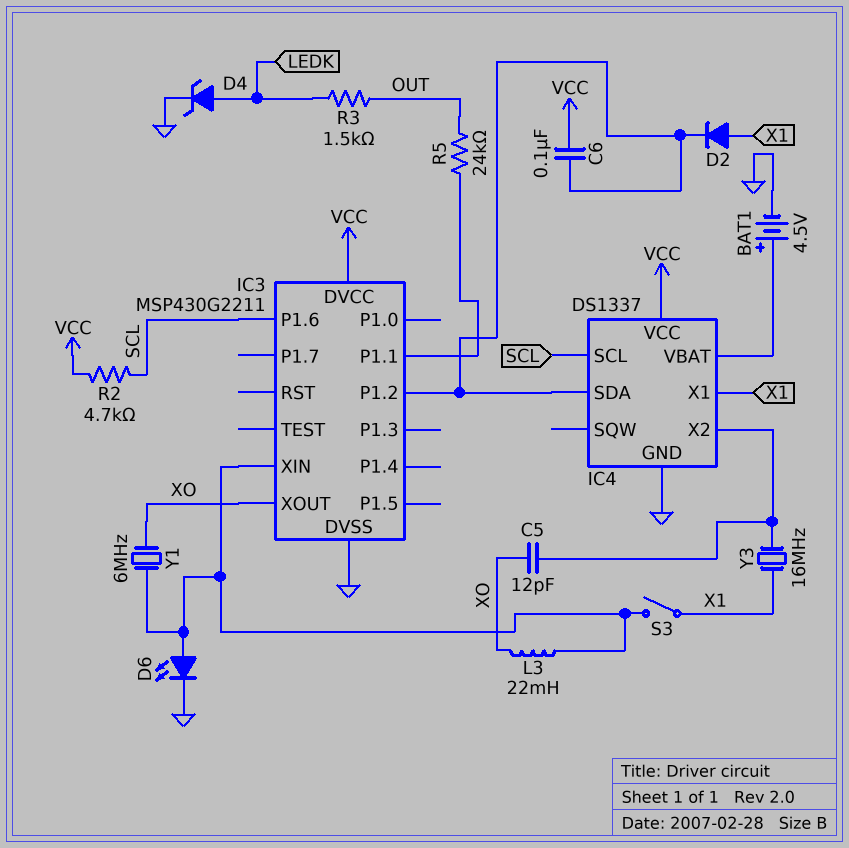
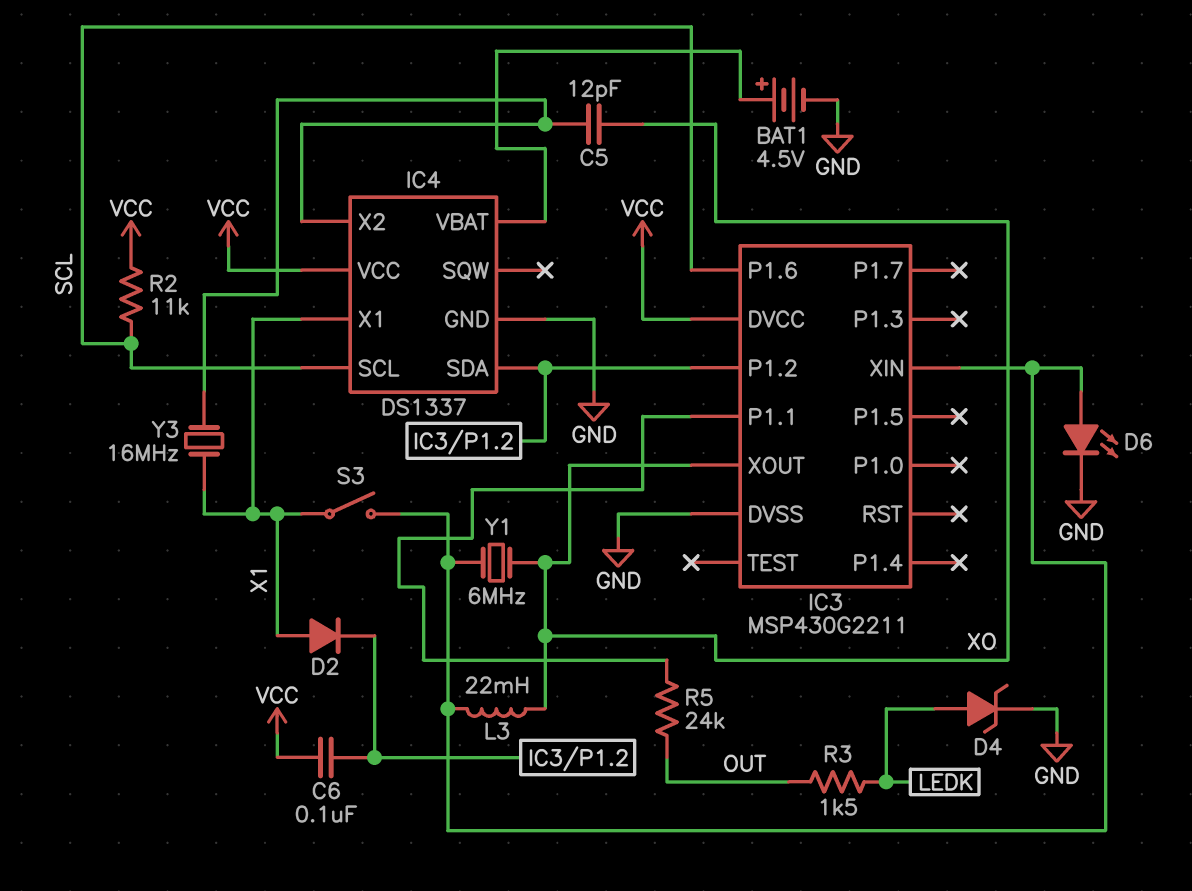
R2: 4.7k (SCL, VCC) -> 11k (SCL, VCC)

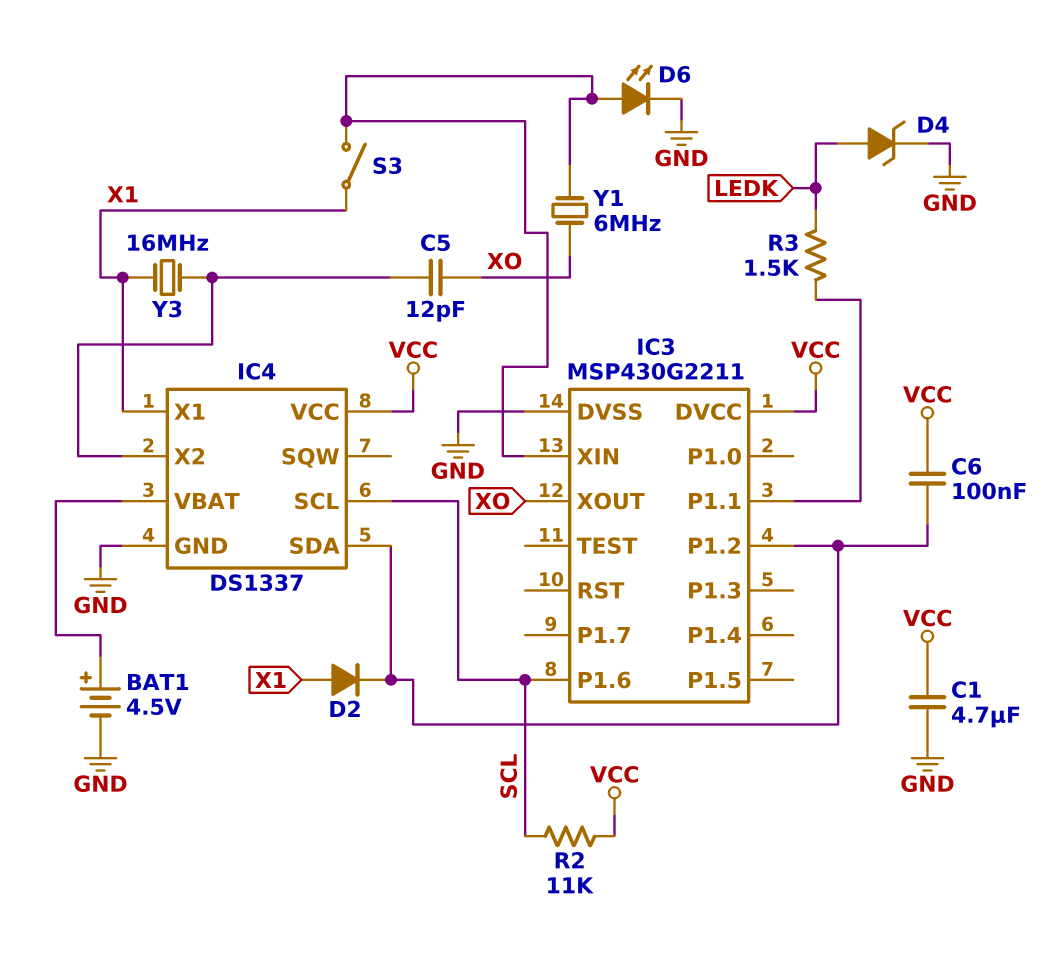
C1: none -> 4.7uF (GND, VCC)
L3: 22mH (IC3/XIN, XO) -> none
R3: 1.5k (LEDK, OUT) -> 1.5k (IC3/P1.1, LEDK)
R5: 24k (IC3/P1.1, OUT) -> none

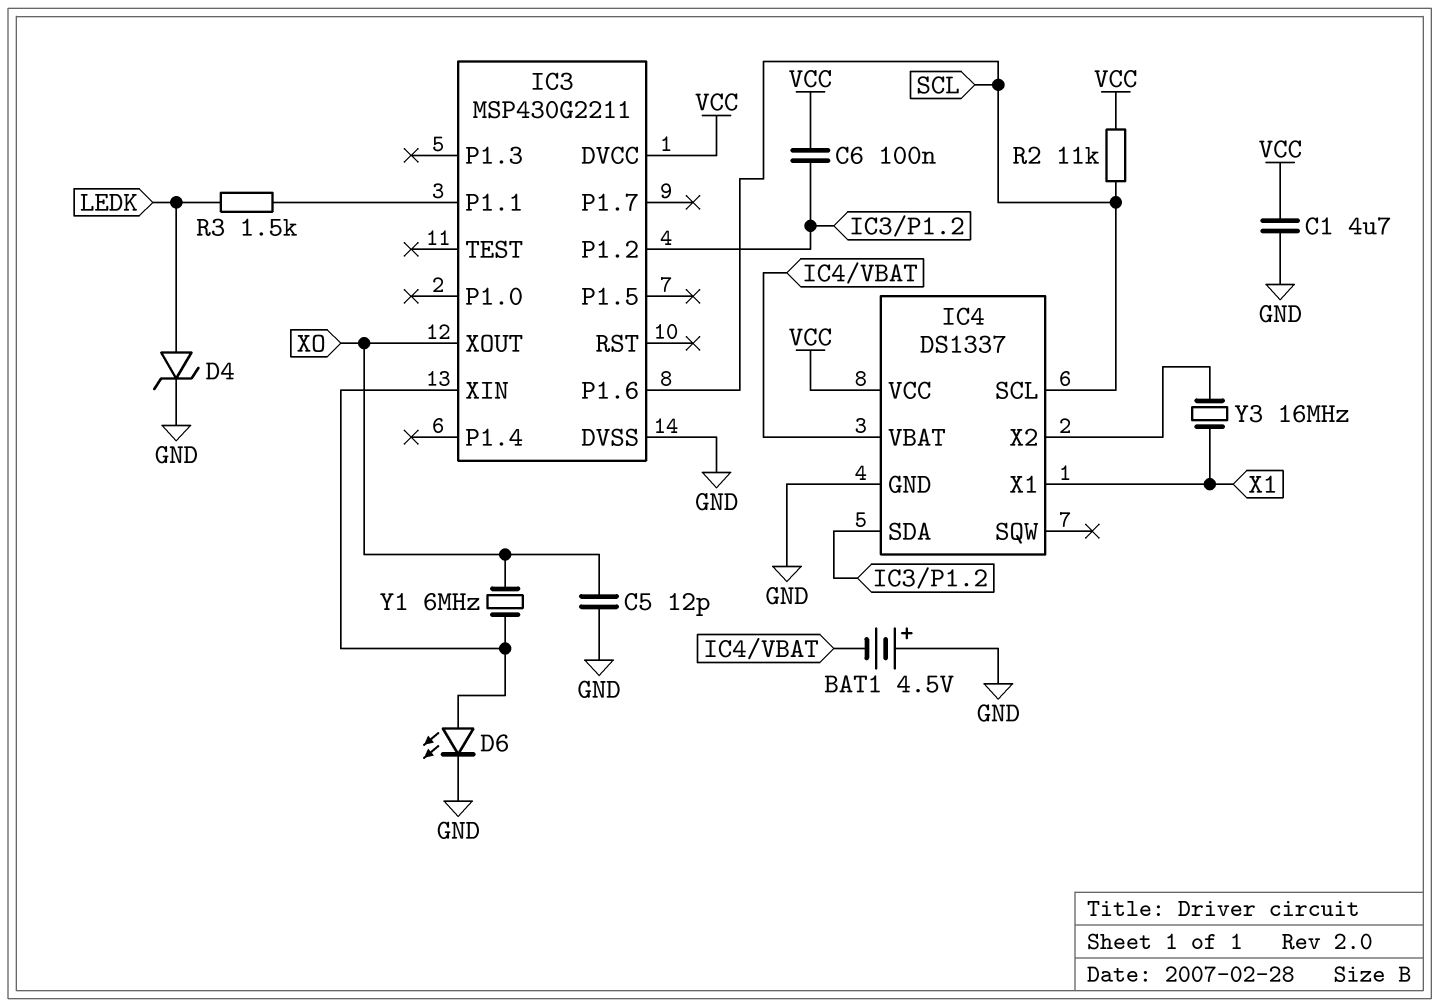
BAT1: 4.5V (plus IC4/VBAT, minus GND) -> 4.5V (plus GND, minus IC4/VBAT)
C5: 12pF (IC4/X2, XO) -> 12pF (GND, XO)
D2: diode (A X1, K IC3/P1.2) -> none
S3: switch (IC3/XIN, X1) -> none

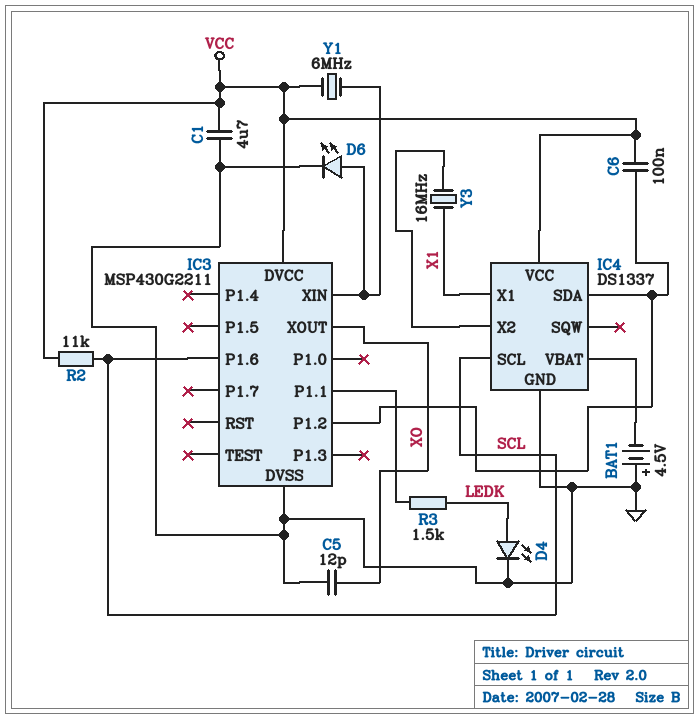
D4: zener (A LEDK, K GND) -> LED (A LEDK, K GND)
Y1: 6MHz (IC3/XIN, XO) -> 6MHz (IC3/XIN, VCC)

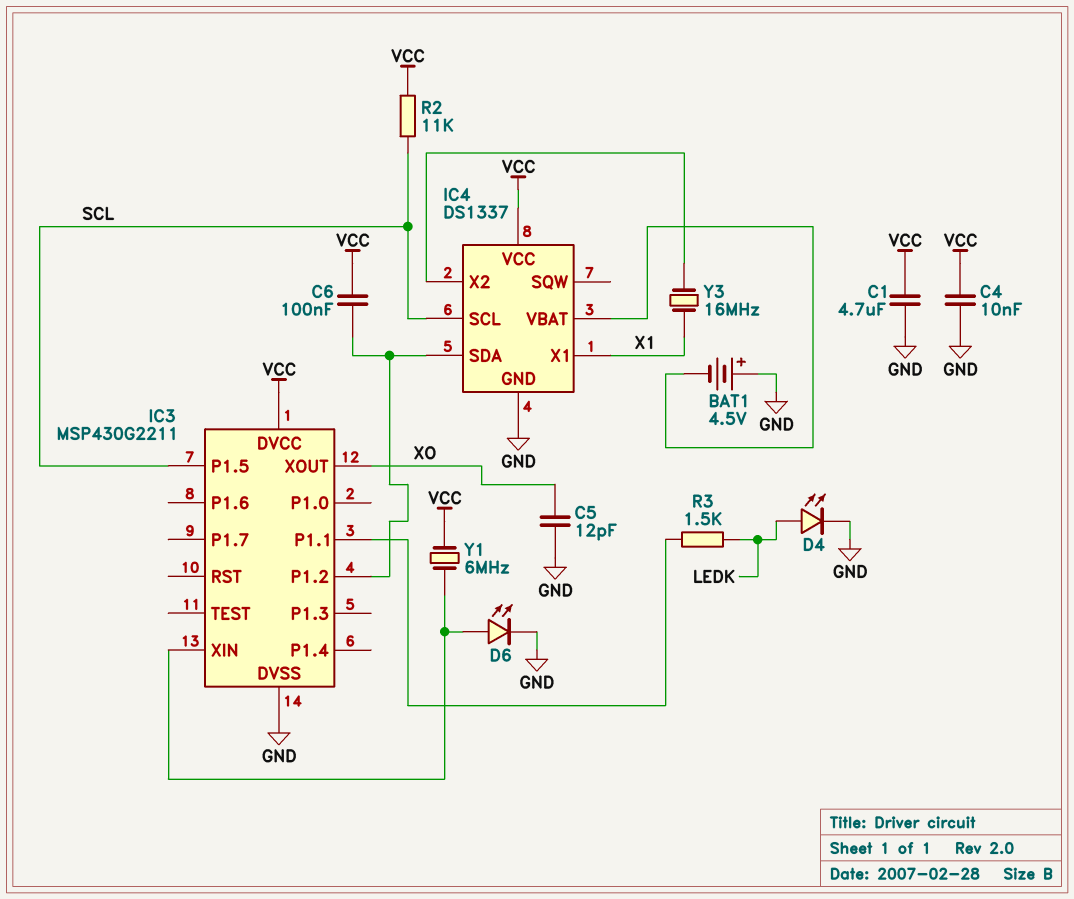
C4: none -> 10nF (GND, VCC)
IC3 pin P1.5: none -> SCL
IC3 pin P1.6: SCL -> none

